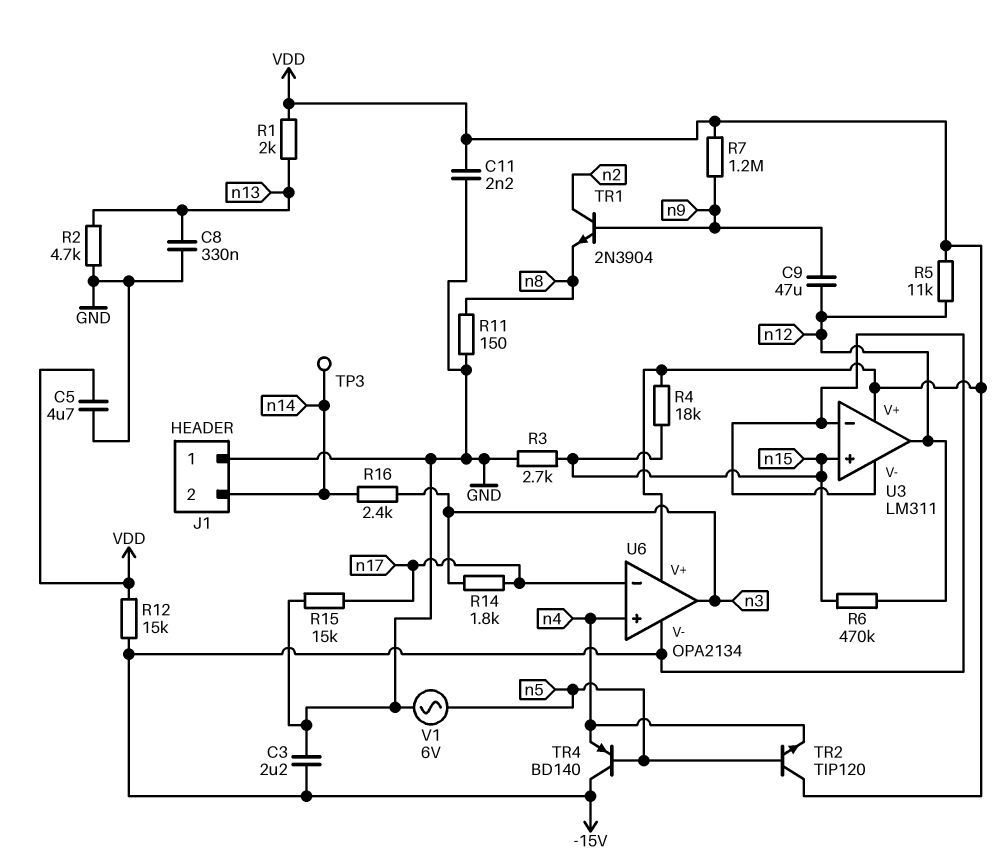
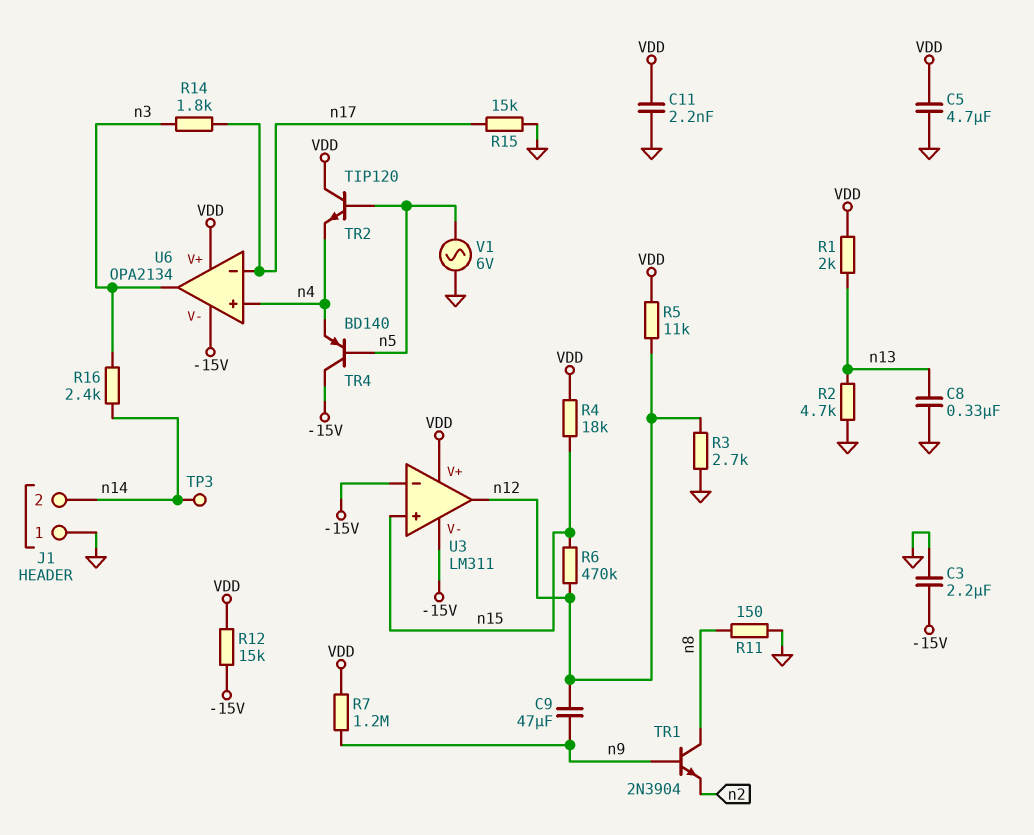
R3: 2.7k (GND, n15) -> 2.7k (GND, n12)
TR1: NPN 2N3904 (B n9, C n2, E n8) -> NPN 2N3904 (B n9, C n8, E n2)

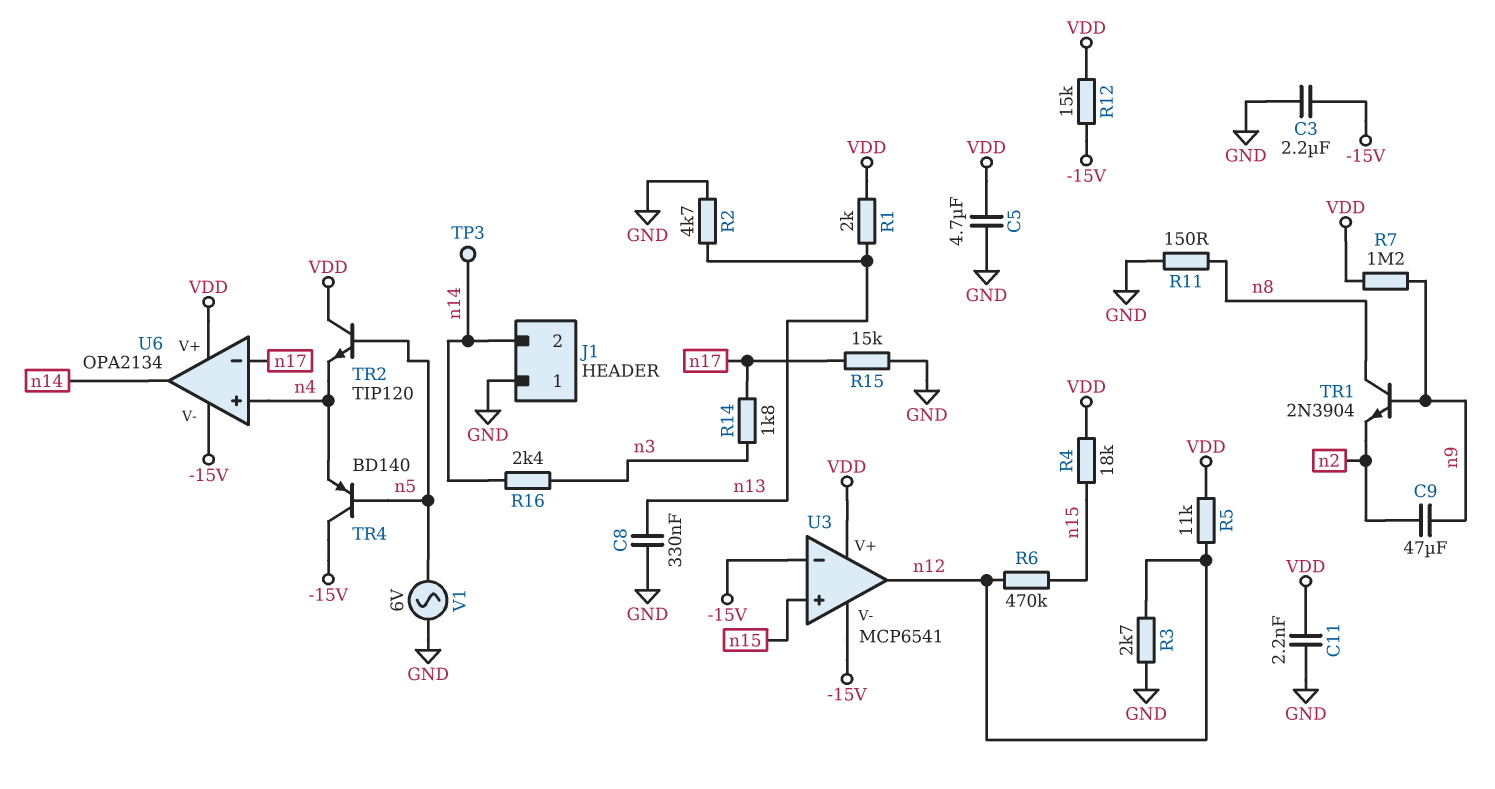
C9: 47uF (n9, n12) -> 47uF (n2, n9)
U3: LM311 -> MCP6541
U6 pin out: n3 -> n14

